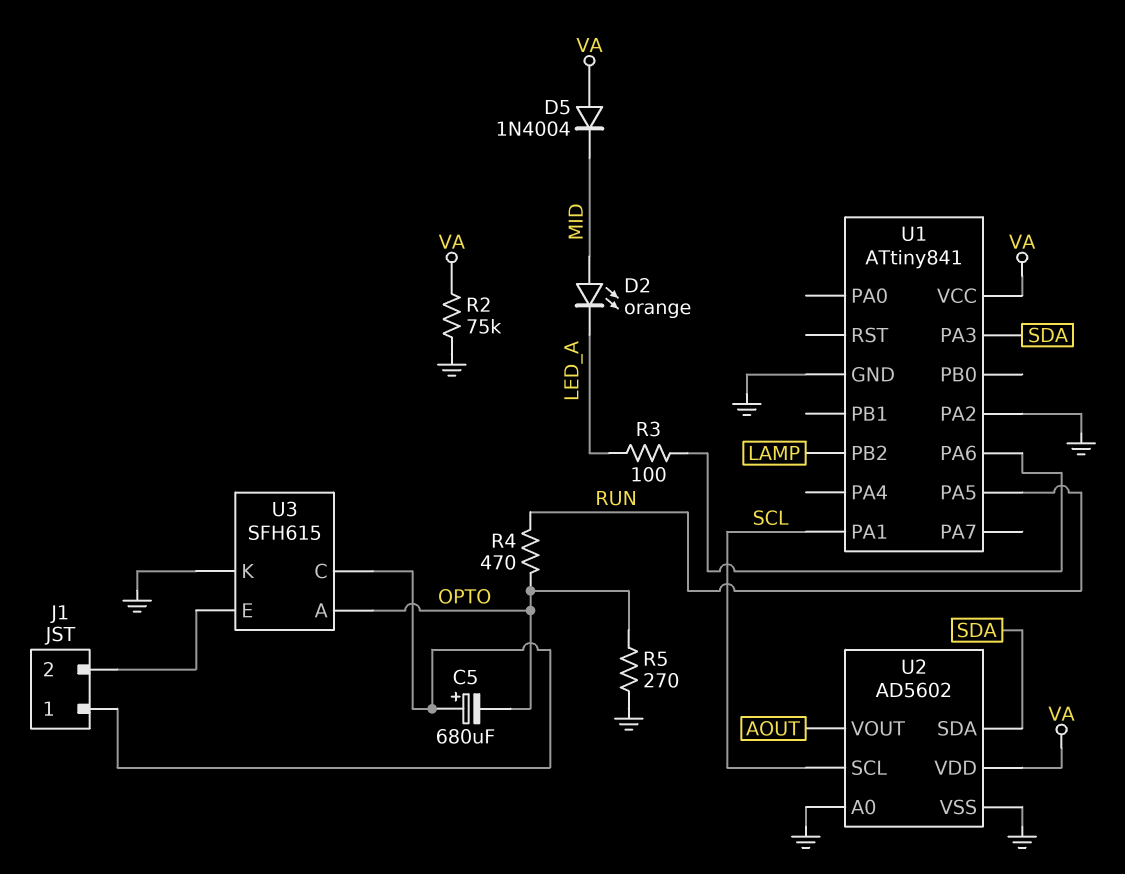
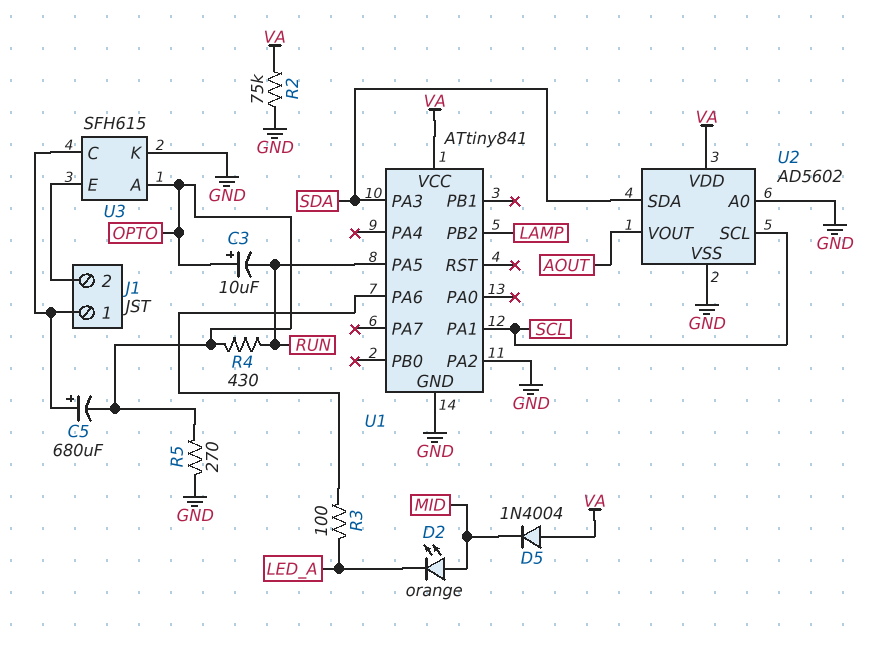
C3: none -> 10uF (plus OPTO, minus RUN)
R4: 470 (OPTO, RUN) -> 430 (OPTO, RUN)

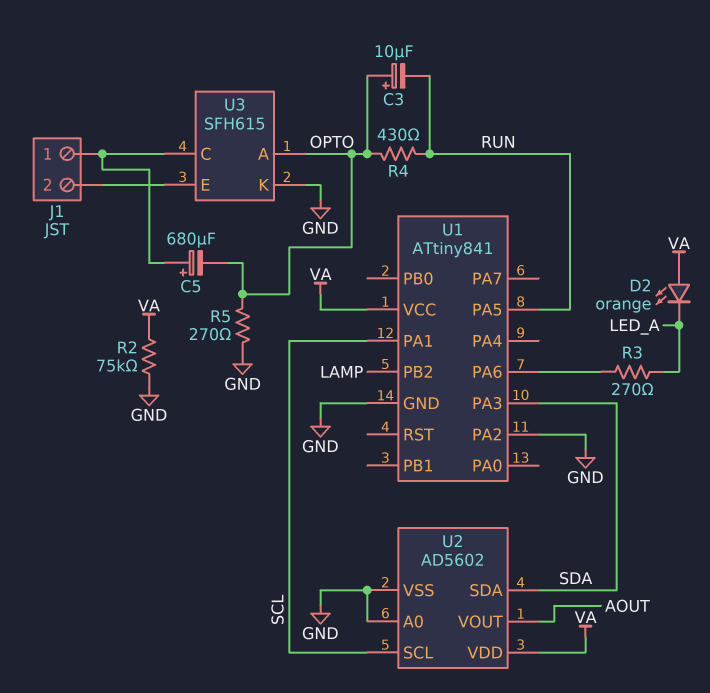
D2: LED orange (A MID, K LED_A) -> LED orange (A VA, K LED_A)
D5: diode 1N4004 (A VA, K MID) -> none
R3: 100 (LED_A, U1/PA6) -> 270 (LED_A, U1/PA6)

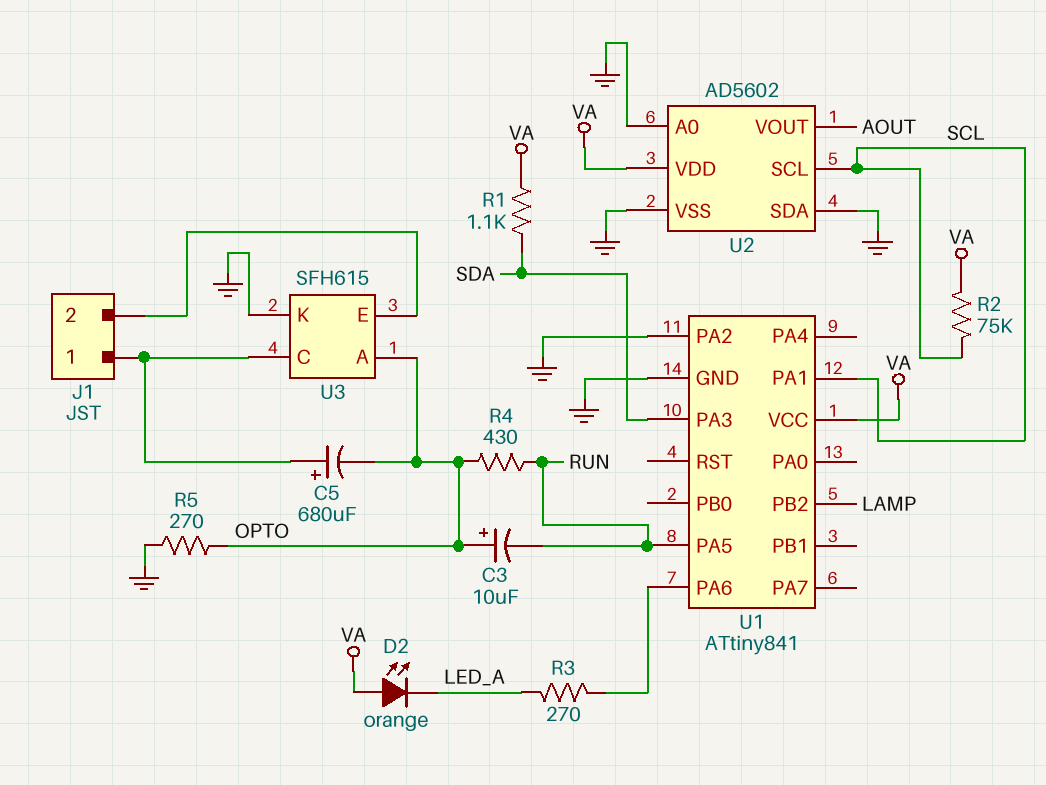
R1: none -> 1.1k (SDA, VA)
R2: 75k (GND, VA) -> 75k (SCL, VA)
U2 pin SDA: SDA -> GND

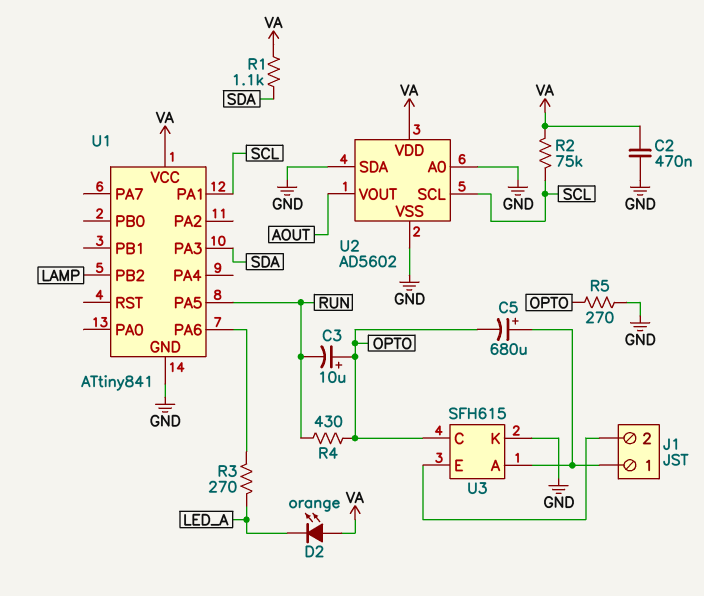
C2: none -> 470nF (GND, VA)
U1 pin PA2: GND -> none
U3 pin A: OPTO -> J1/1
U3 pin C: J1/1 -> OPTO

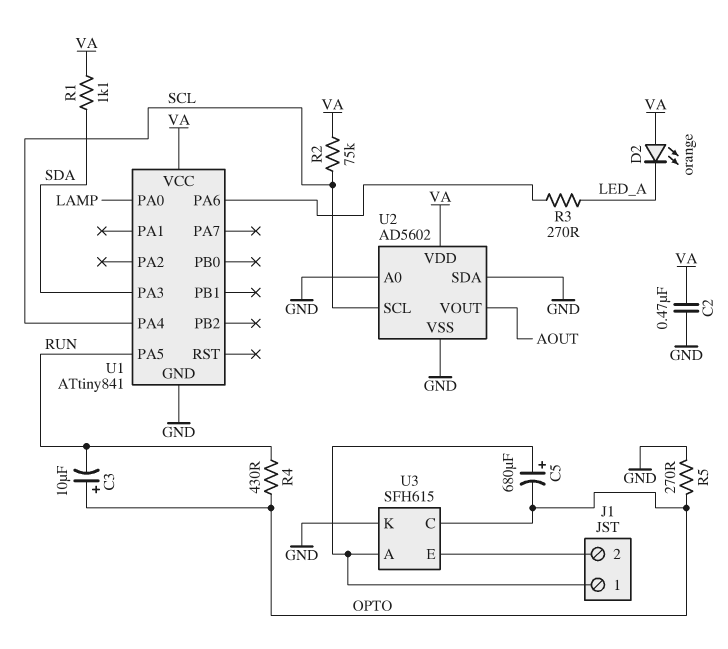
U1 pin PA0: none -> LAMP
U1 pin PA1: SCL -> none
U1 pin PA4: none -> SCL
U1 pin PB2: LAMP -> none

